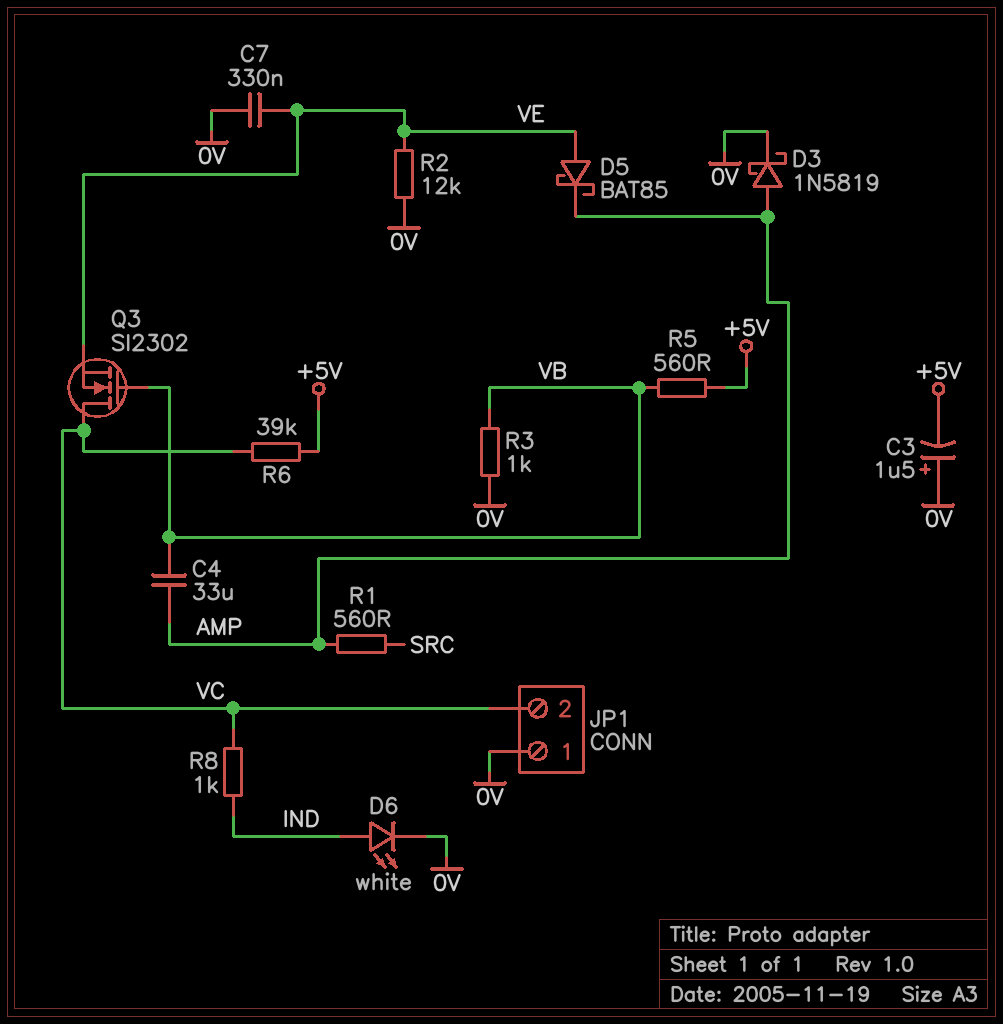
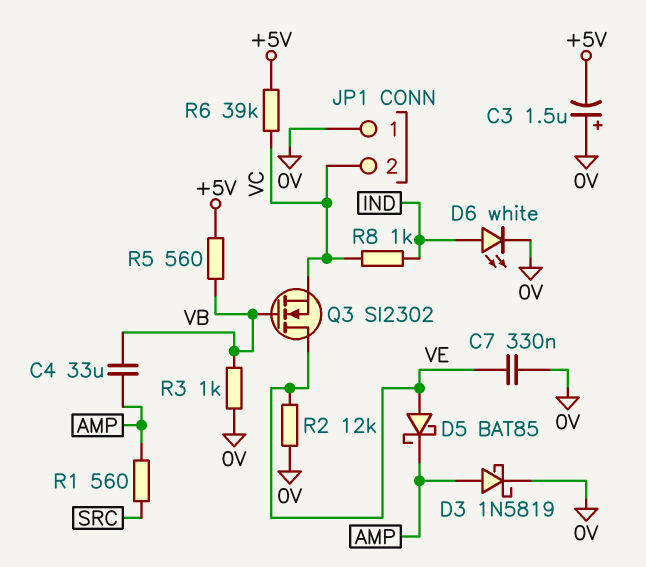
Q3: NMOS SI2302 (G VB, D VC, S VE) -> NMOS SI2302 (G VB, D VE, S VC)

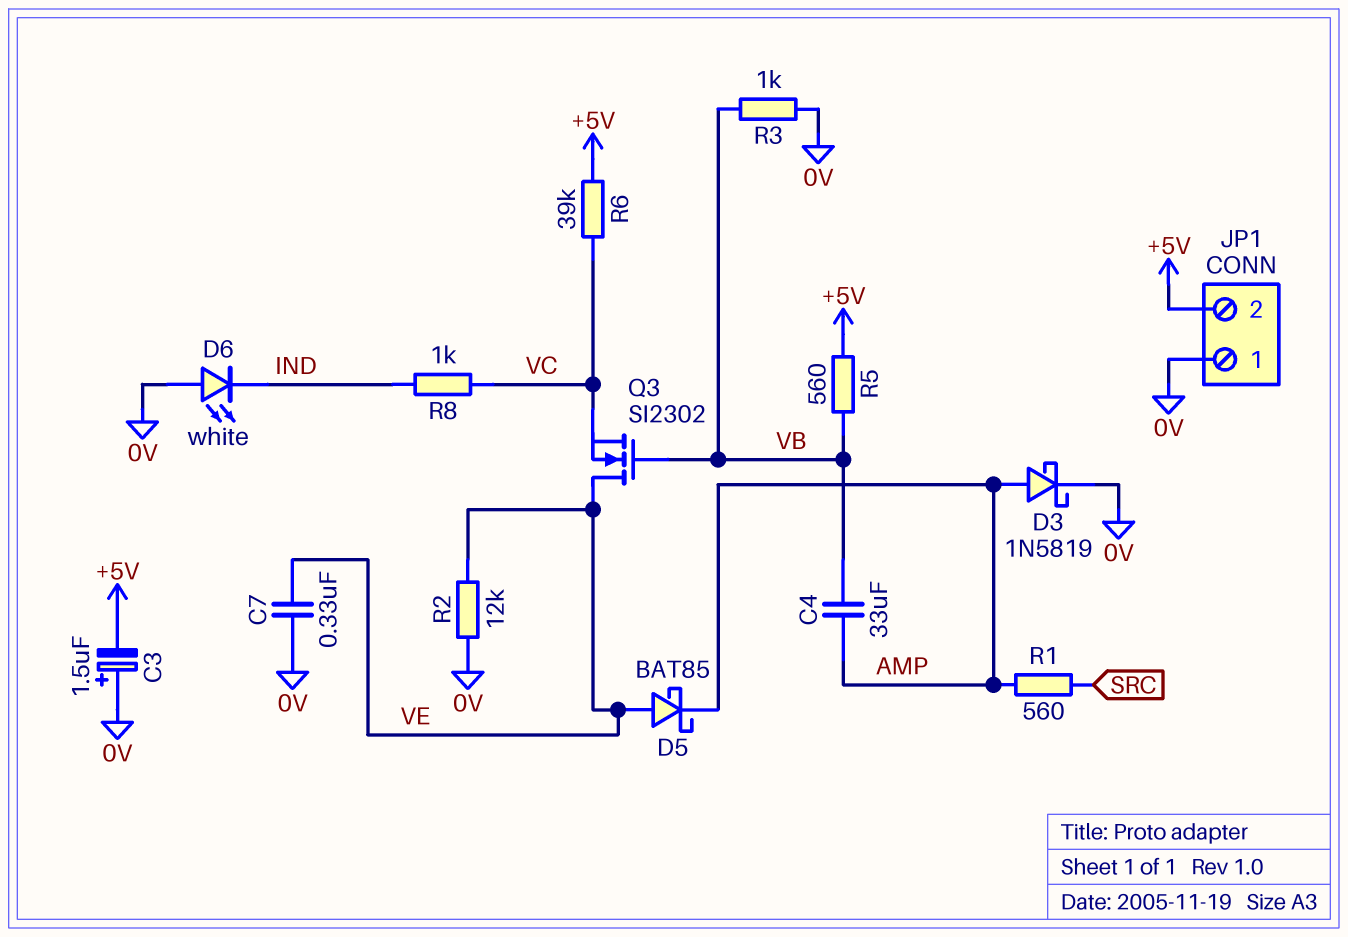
D6: LED white (A IND, K 0V) -> LED white (A 0V, K IND)
JP1 pin 2: VC -> +5V

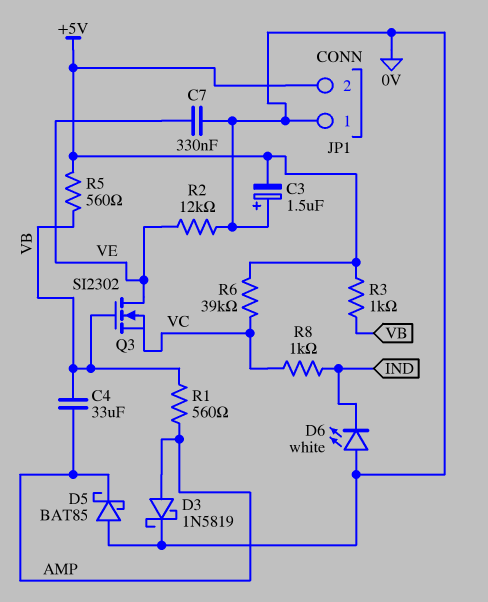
D5: schottky BAT85 (A VE, K AMP) -> schottky BAT85 (A 0V, K AMP)
R1: 560 (AMP, SRC) -> 560 (AMP, VB)
R3: 1k (0V, VB) -> 1k (+5V, VB)

